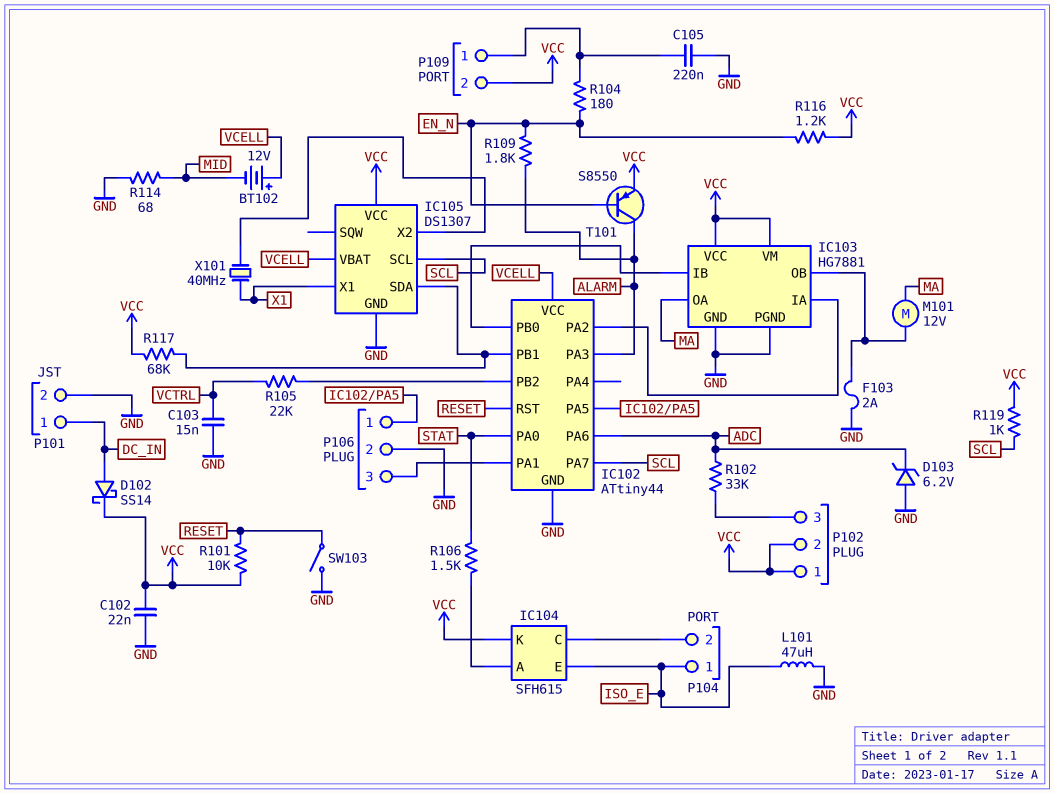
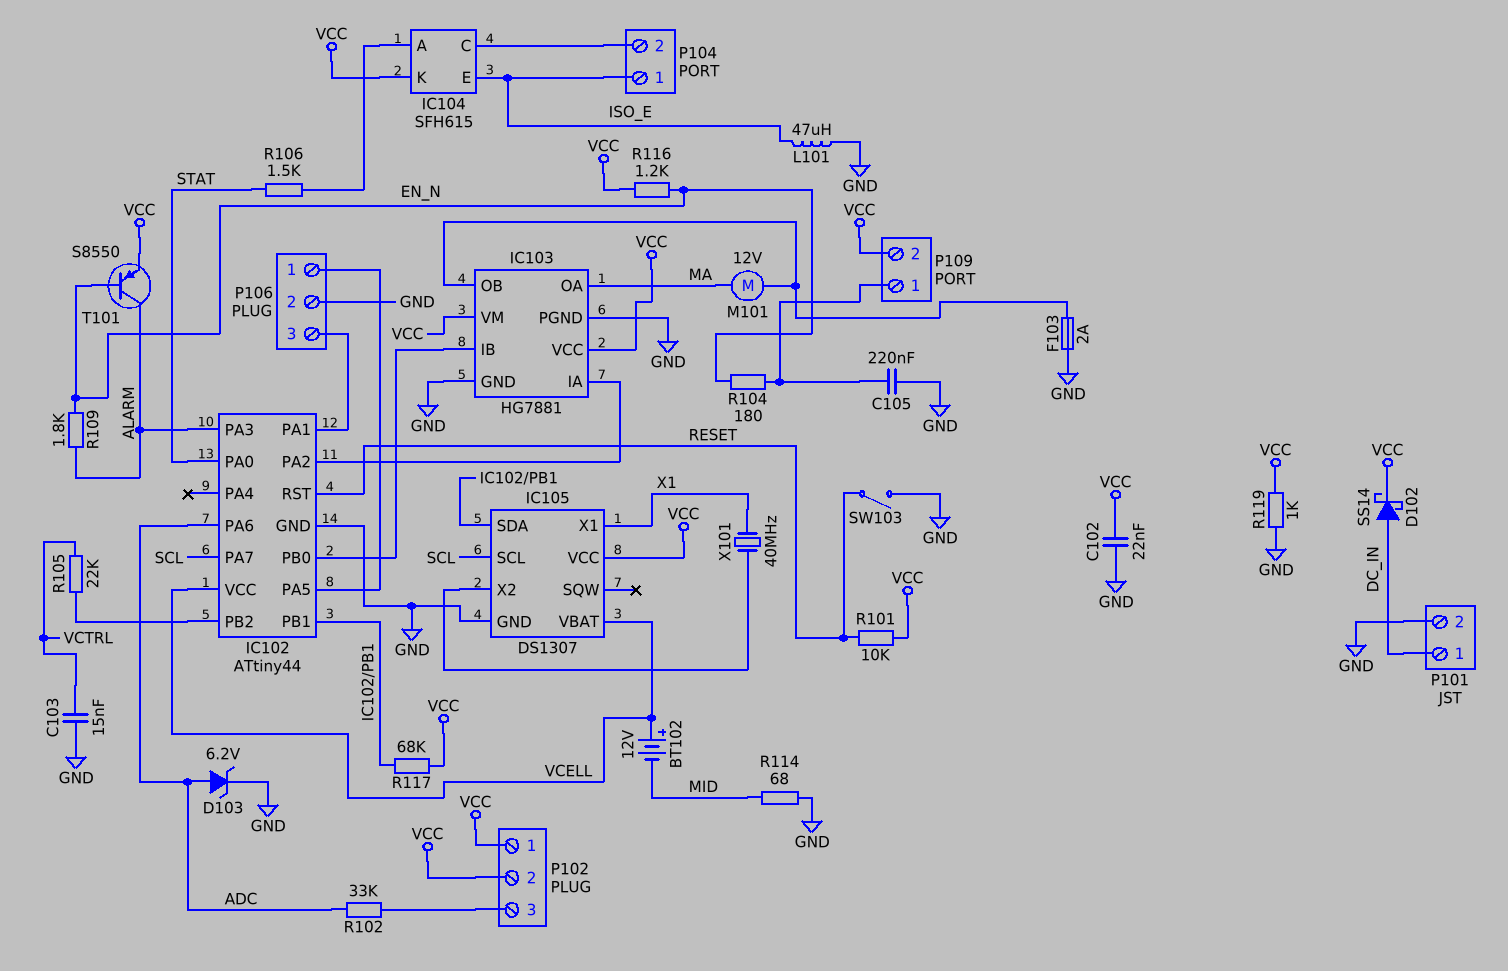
D103: zener 6.2V (A GND, K ADC) -> zener 6.2V (A ADC, K GND)
R119: 1k (SCL, VCC) -> 1k (GND, VCC)

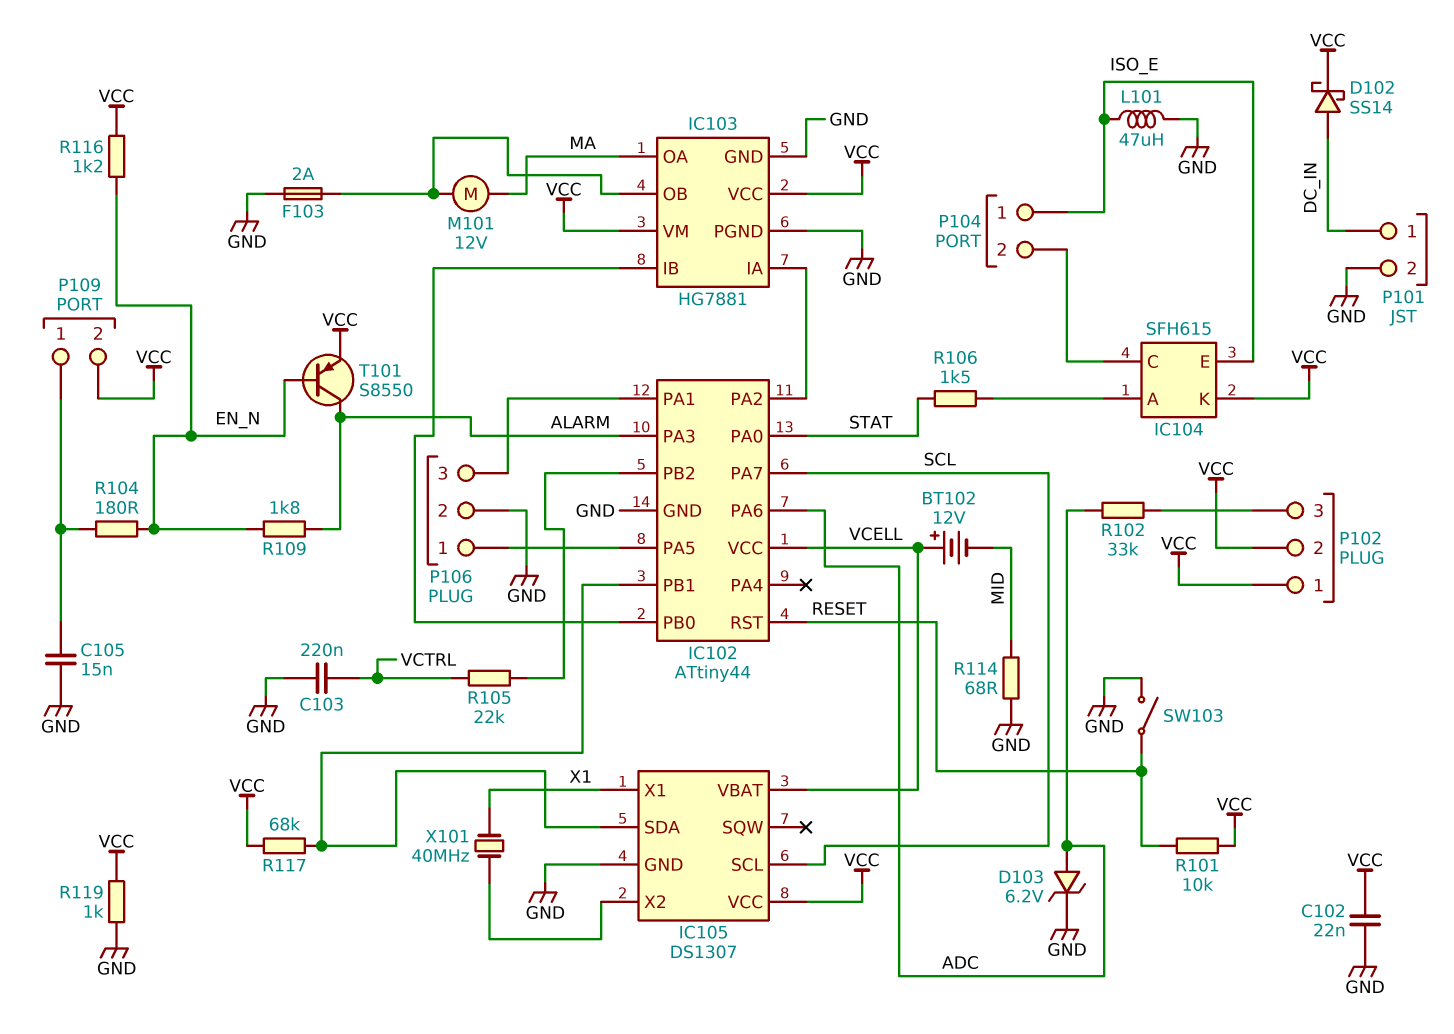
C103: 15nF (GND, VCTRL) -> 220nF (GND, VCTRL)
C105: 220nF (GND, P109/1) -> 15nF (GND, P109/1)

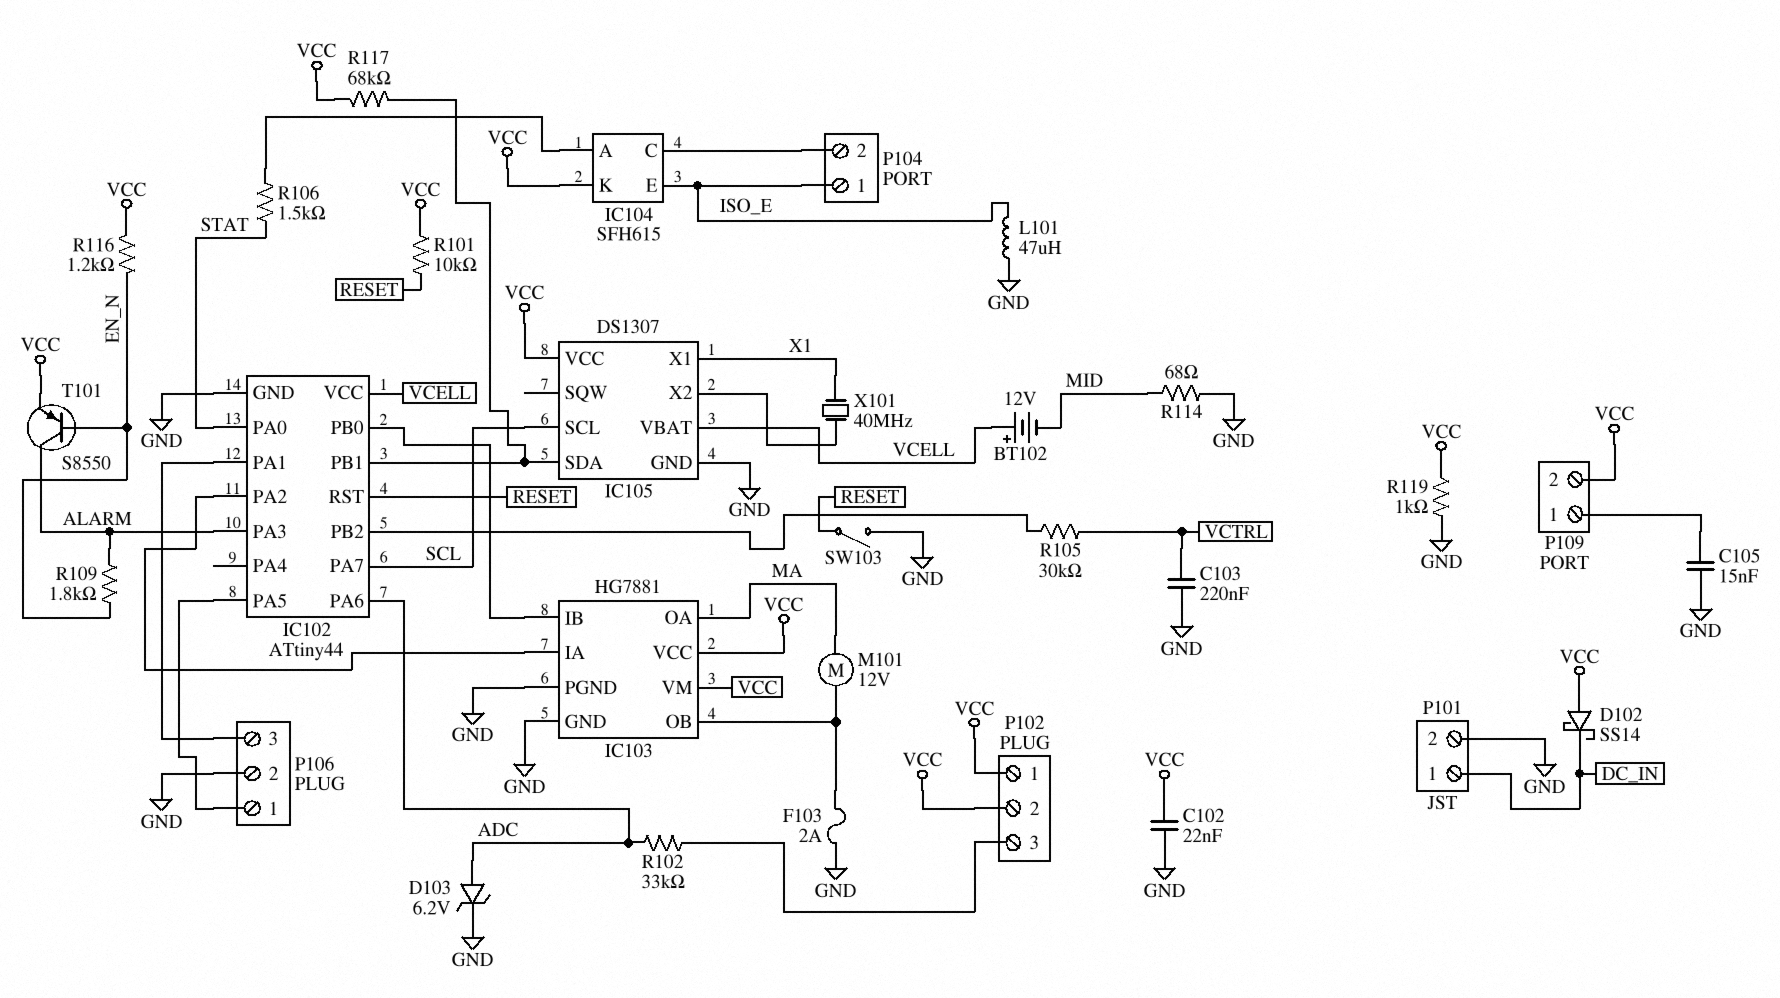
D102: schottky SS14 (A DC_IN, K VCC) -> schottky SS14 (A VCC, K DC_IN)
R104: 180 (EN_N, P109/1) -> none
R105: 22k (IC102/PB2, VCTRL) -> 30k (IC102/PB2, VCTRL)

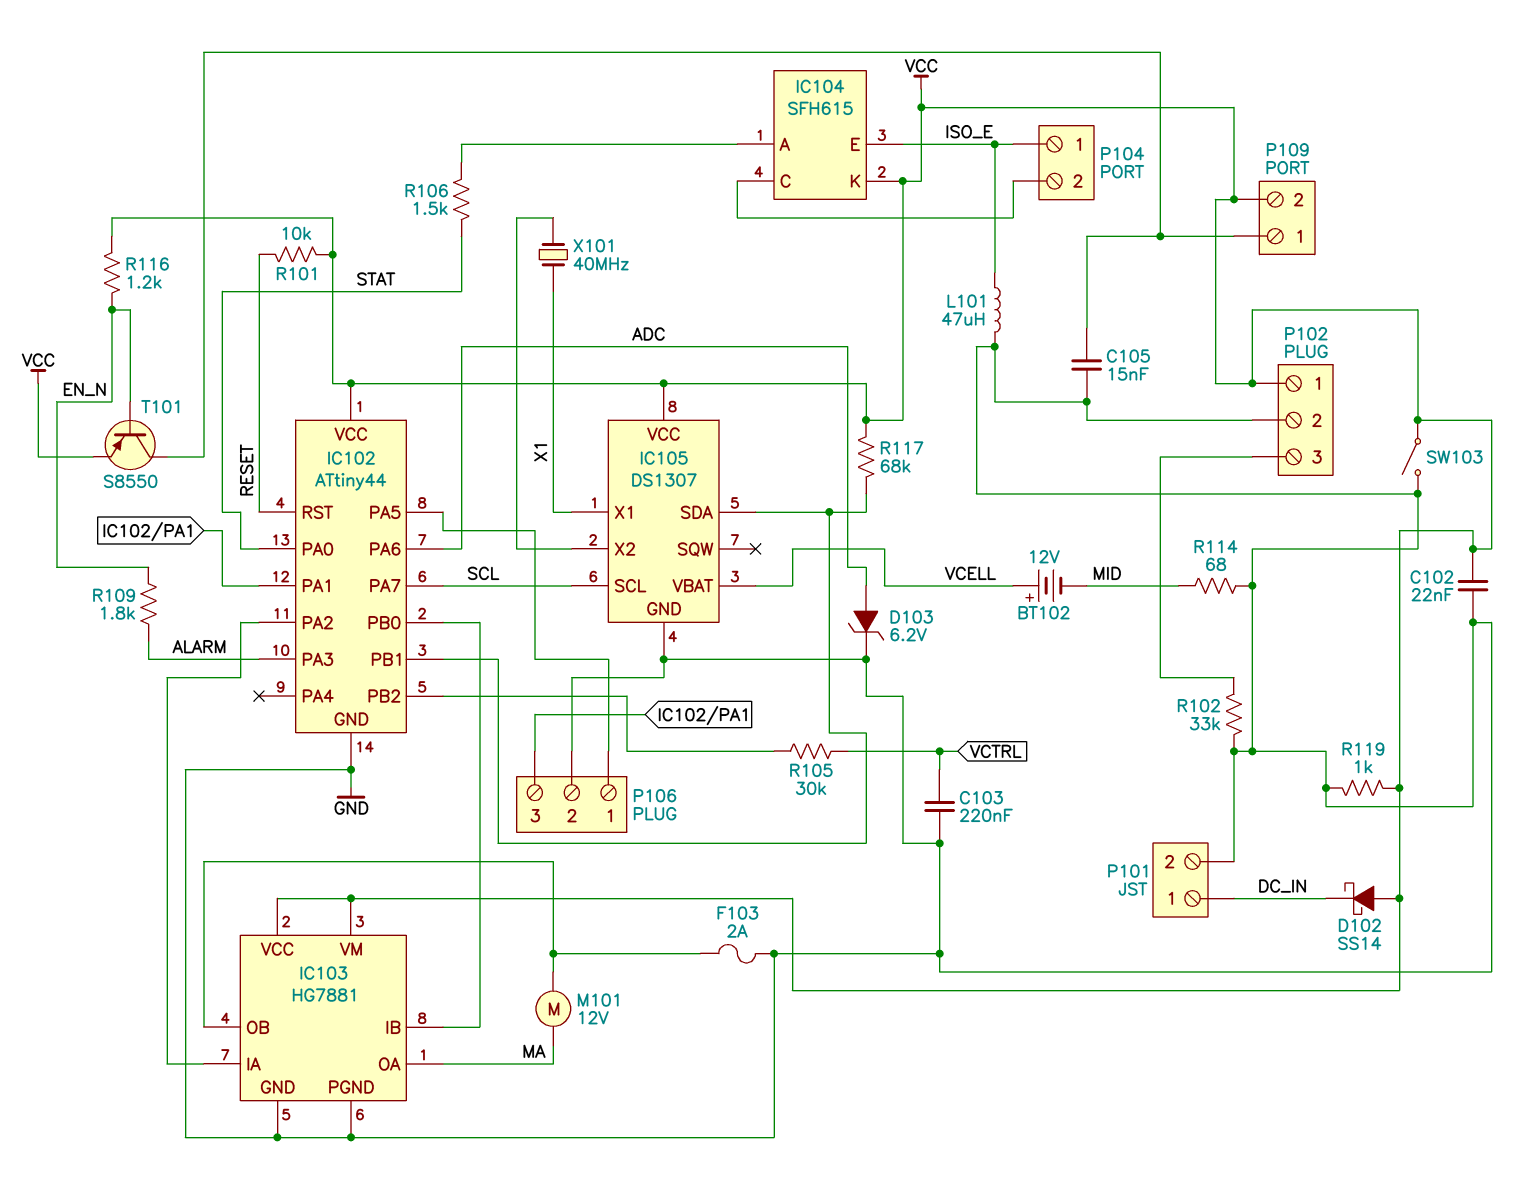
IC102 pin VCC: VCELL -> VCC
P102 pin 2: VCC -> GND
R102: 33k (ADC, P102/3) -> 33k (GND, P102/3)
SW103: switch (GND, RESET) -> switch (GND, VCC)
T101: PNP S8550 (B EN_N, C ALARM, E VCC) -> PNP S8550 (B EN_N, C P109/1, E VCC)

